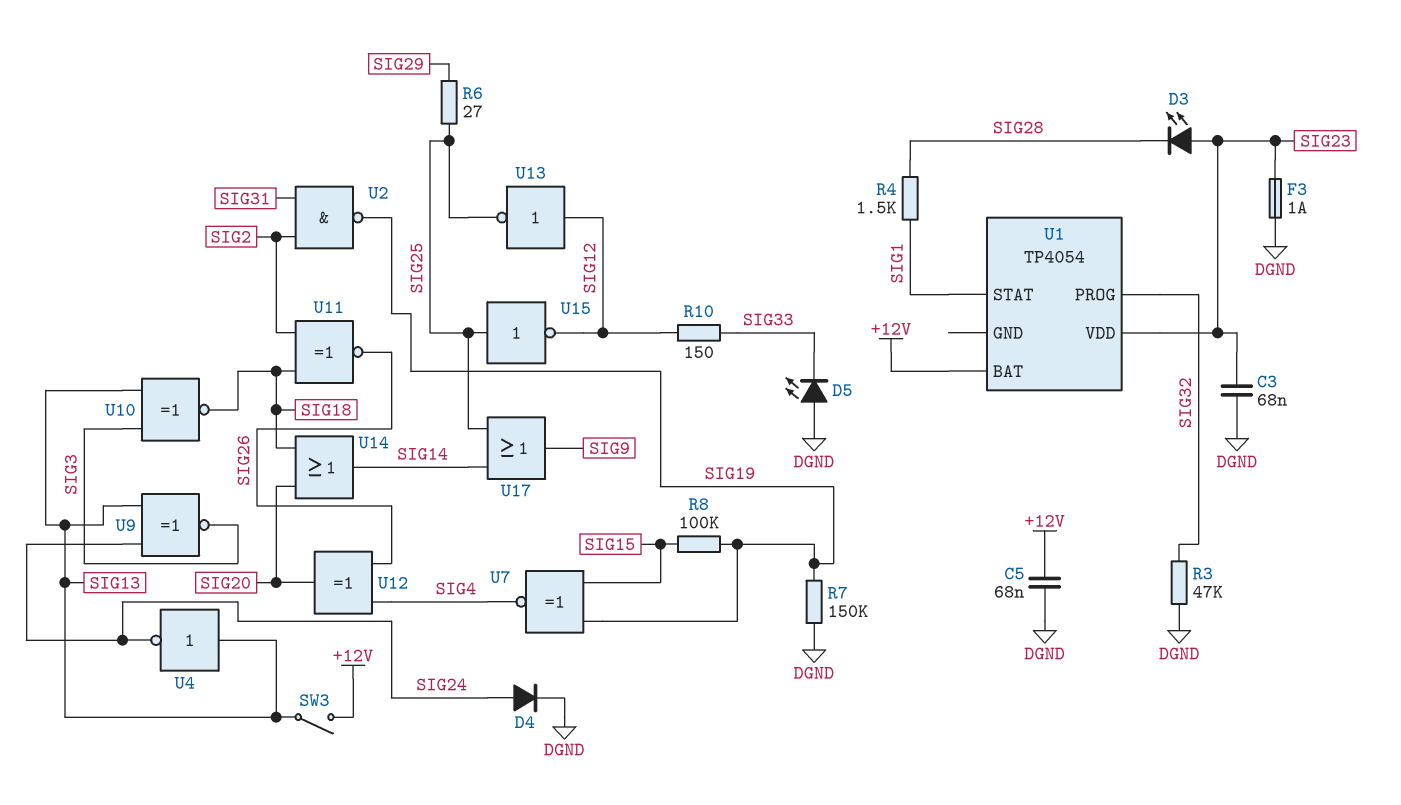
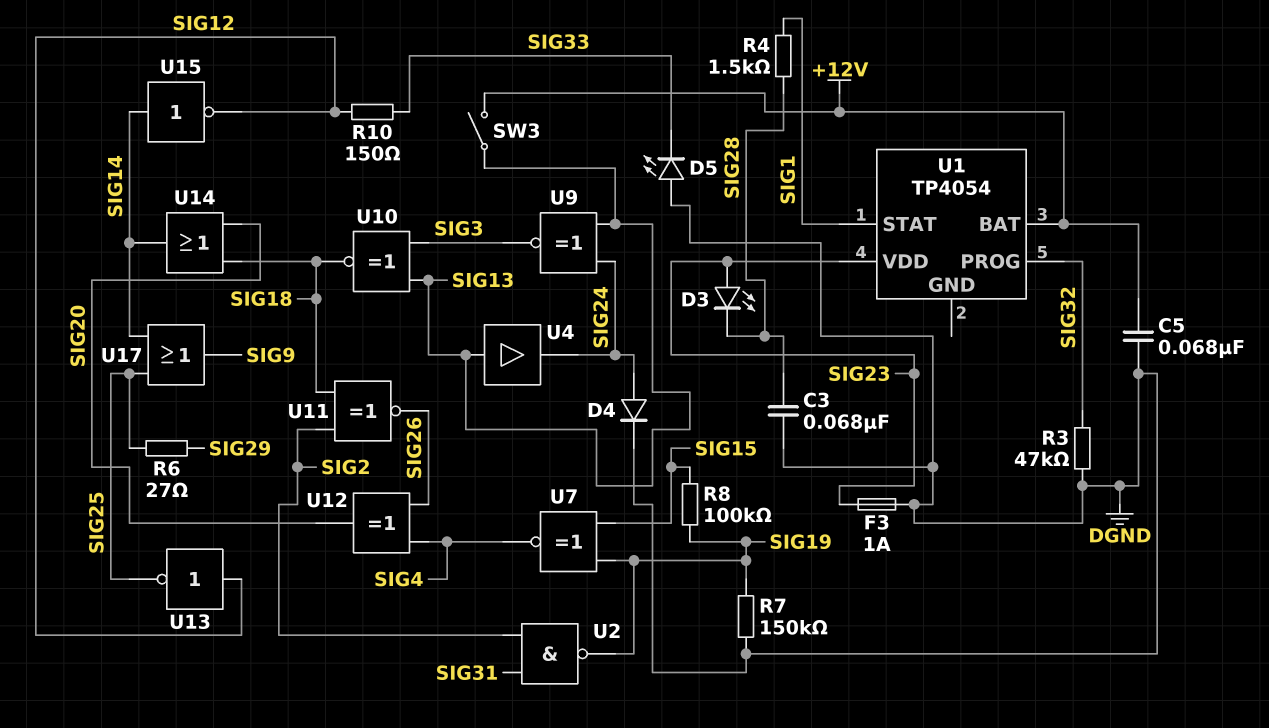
C3: 68nF (DGND, SIG23) -> 68nF (DGND, SIG28)
U4: NOT (in SIG13, out SIG24) -> buffer (in SIG13, out SIG24)
U15: NOT (in SIG25, out SIG12) -> NOT (in SIG14, out SIG12)

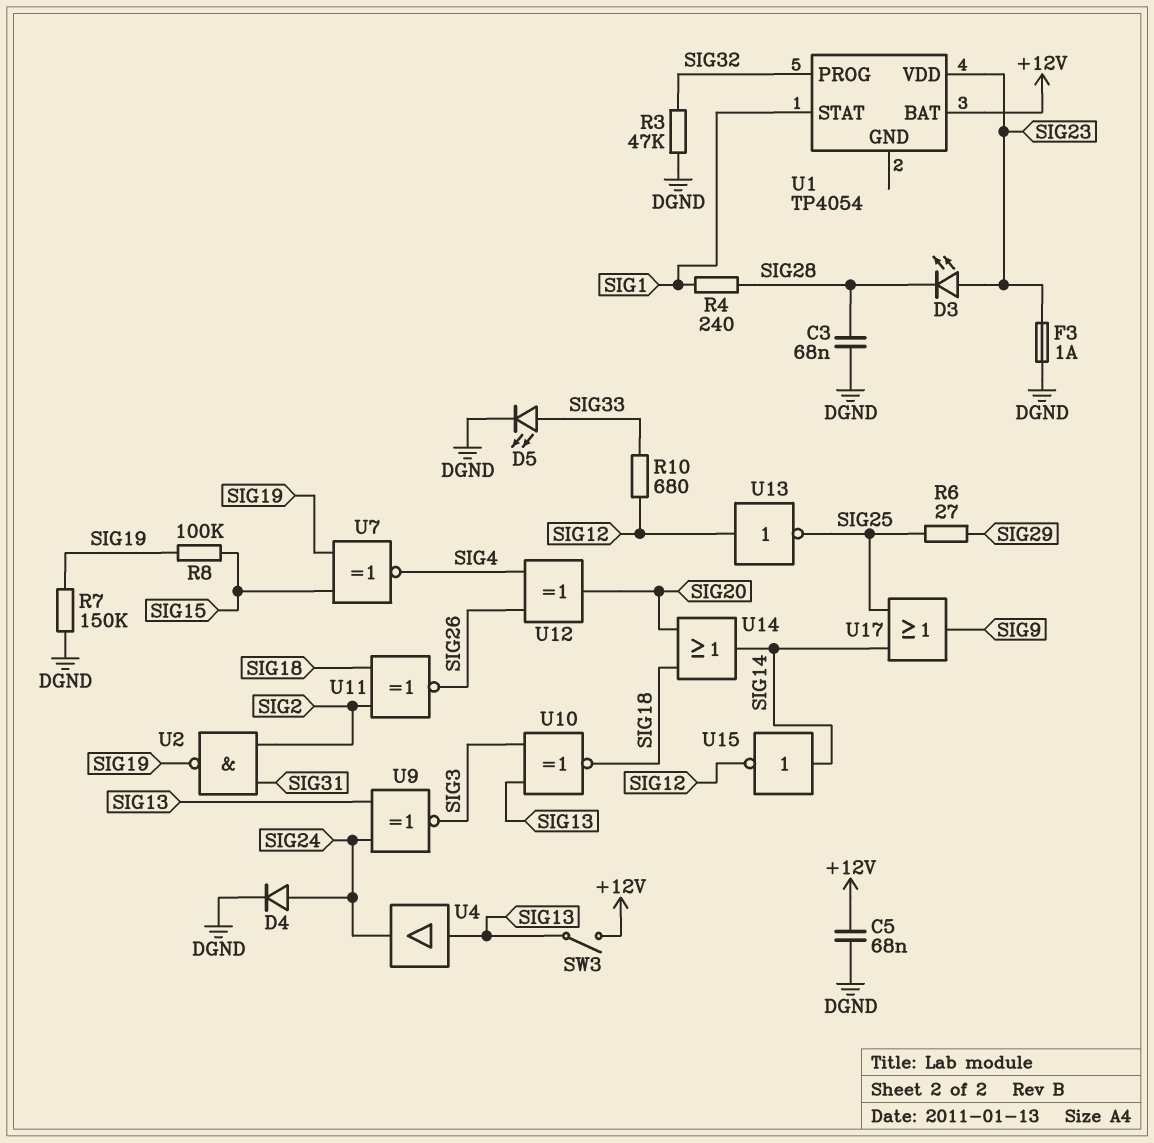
D5: LED (A DGND, K SIG33) -> LED (A SIG33, K DGND)
R4: 1.5k (SIG1, SIG28) -> 240 (SIG1, SIG28)
R10: 150 (SIG12, SIG33) -> 680 (SIG12, SIG33)

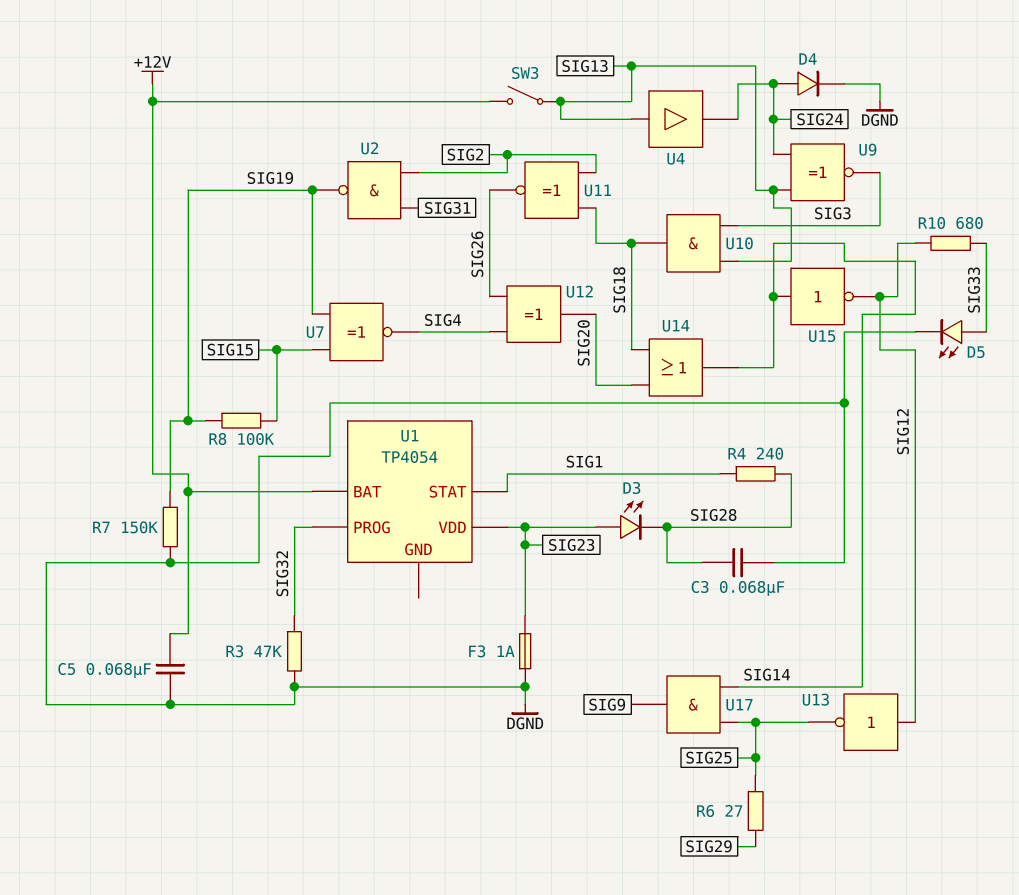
U10: XNOR (in SIG3, in SIG13, out SIG18) -> AND (in SIG3, in SIG13, out SIG18)
U17: OR (in SIG14, in SIG25, out SIG9) -> AND (in SIG14, in SIG25, out SIG9)

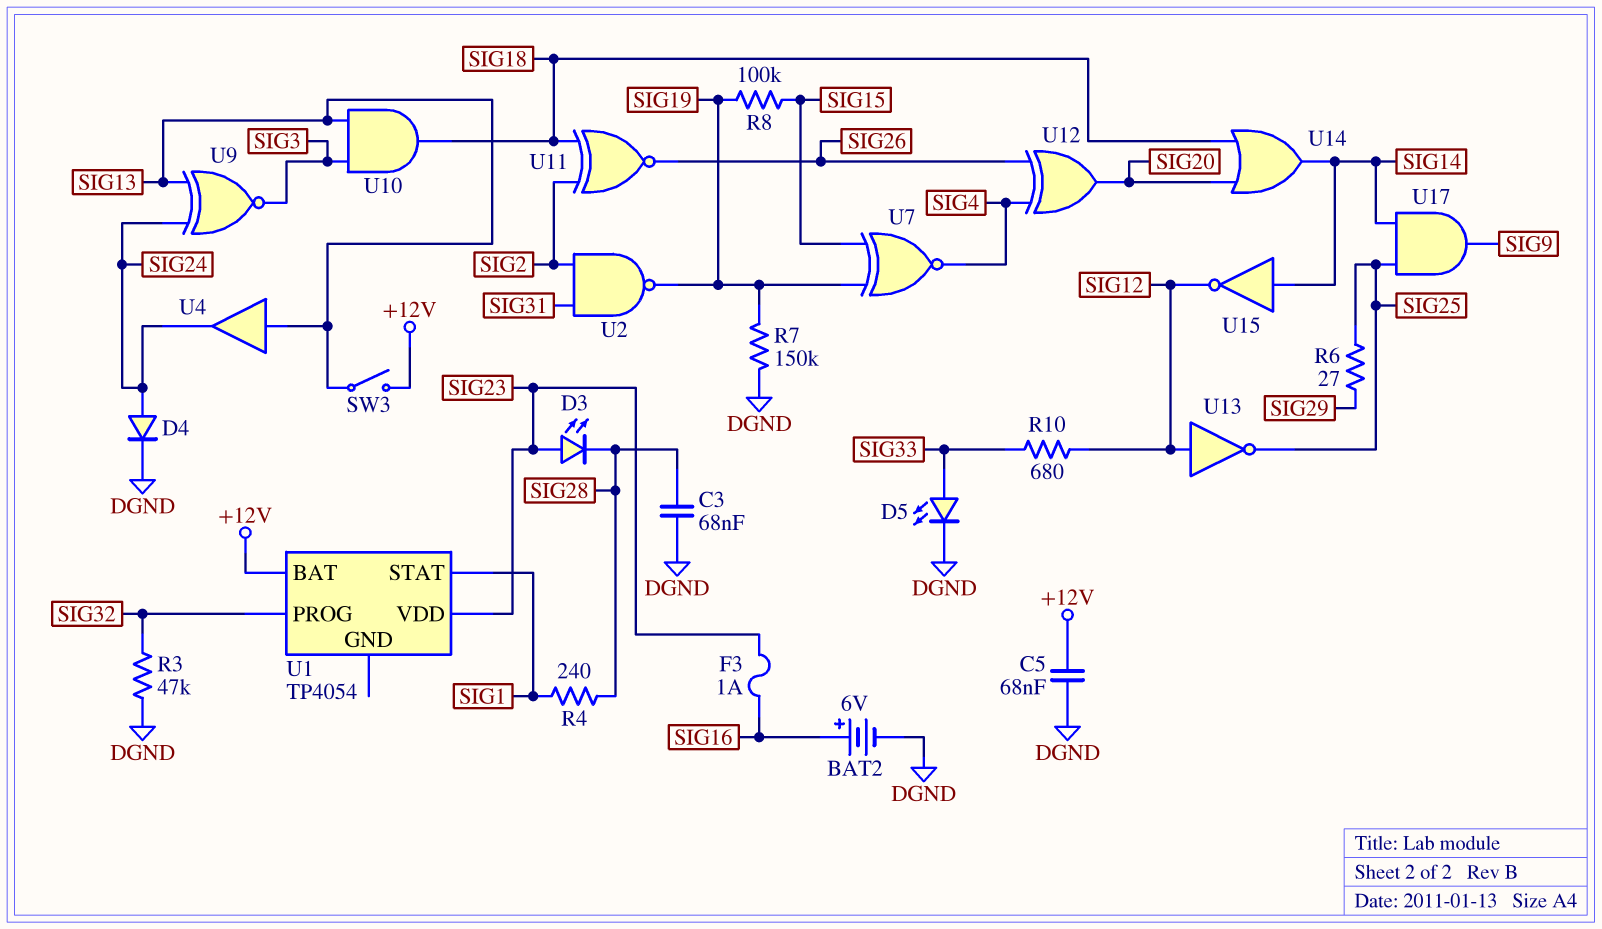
BAT2: none -> 6V (plus SIG16, minus DGND)
F3: 1A (DGND, SIG23) -> 1A (SIG16, SIG23)

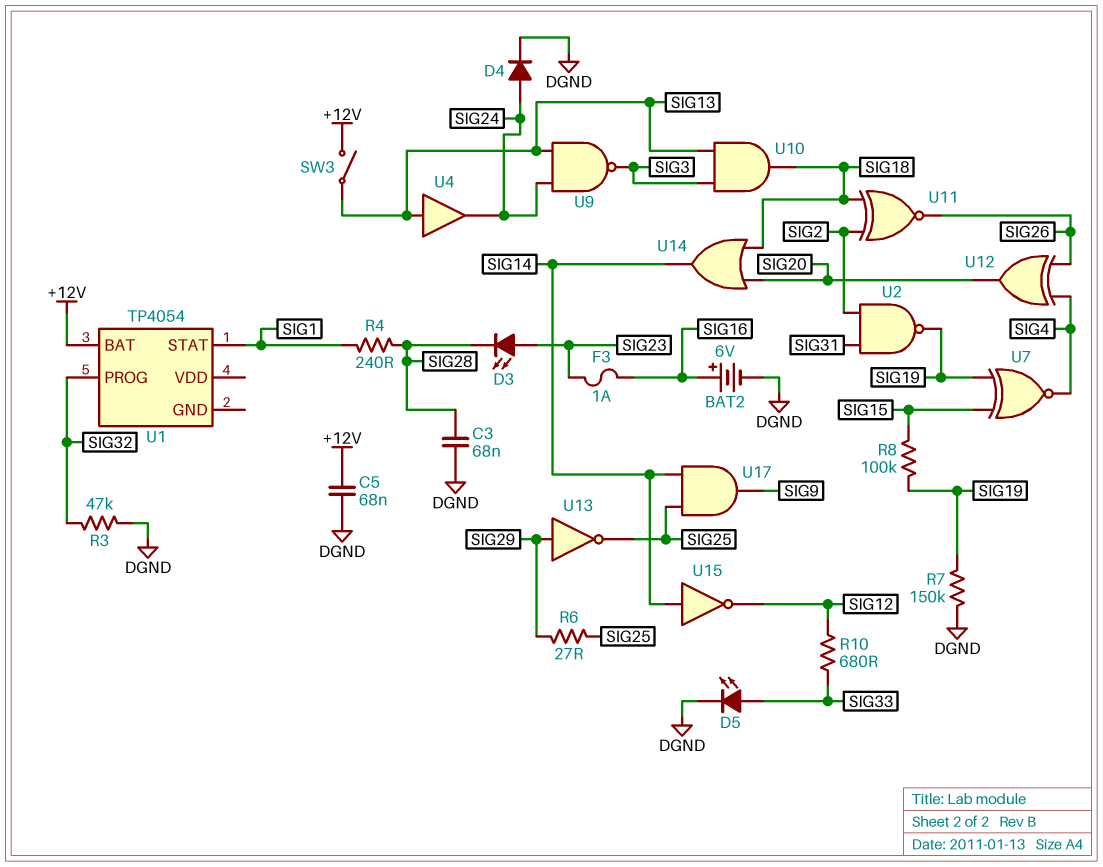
U1 pin VDD: SIG23 -> none
U9: XNOR (in SIG13, in SIG24, out SIG3) -> NAND (in SIG13, in SIG24, out SIG3)
U13: NOT (in SIG12, out SIG25) -> NOT (in SIG29, out SIG25)

